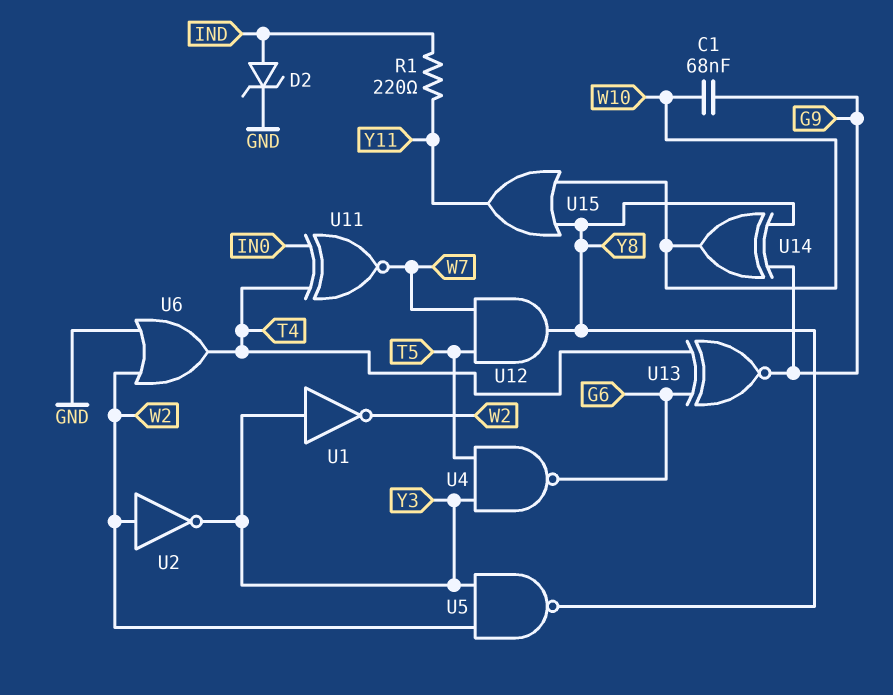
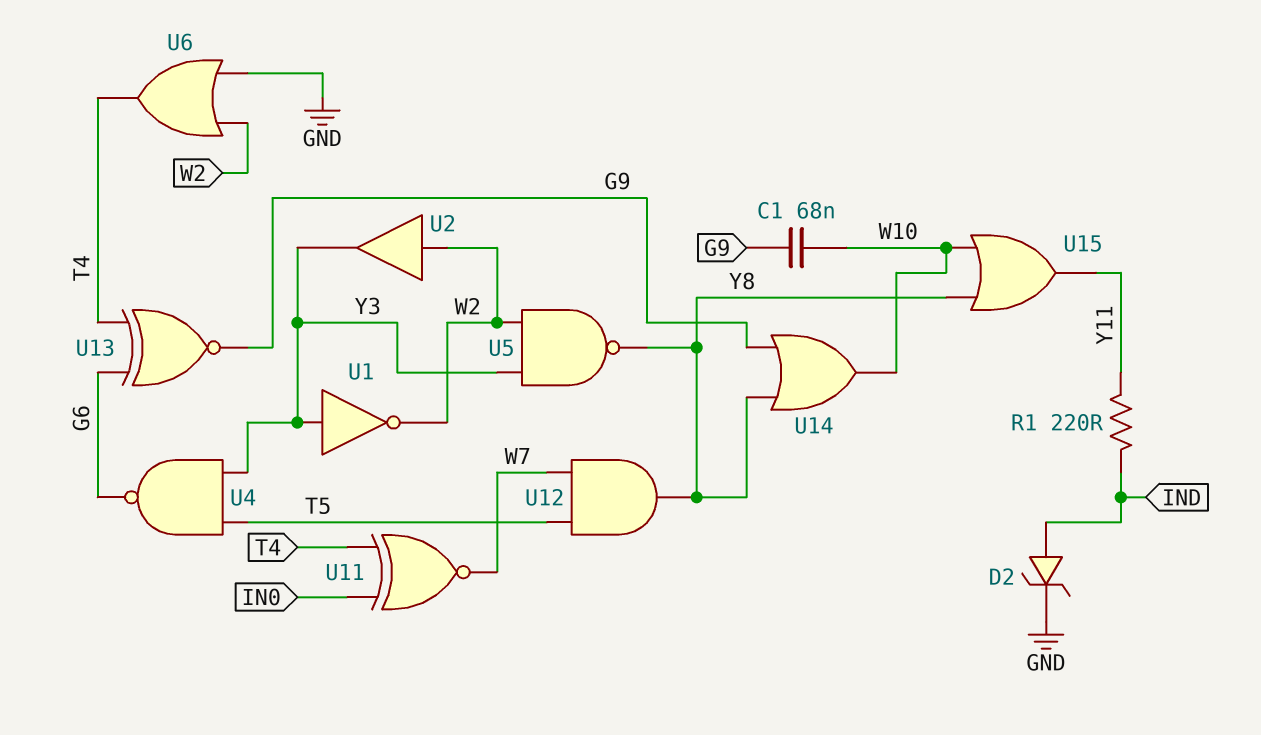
U2: NOT (in W2, out Y3) -> buffer (in W2, out Y3)
U14: XOR (in G9, in Y8, out W10) -> OR (in G9, in Y8, out W10)

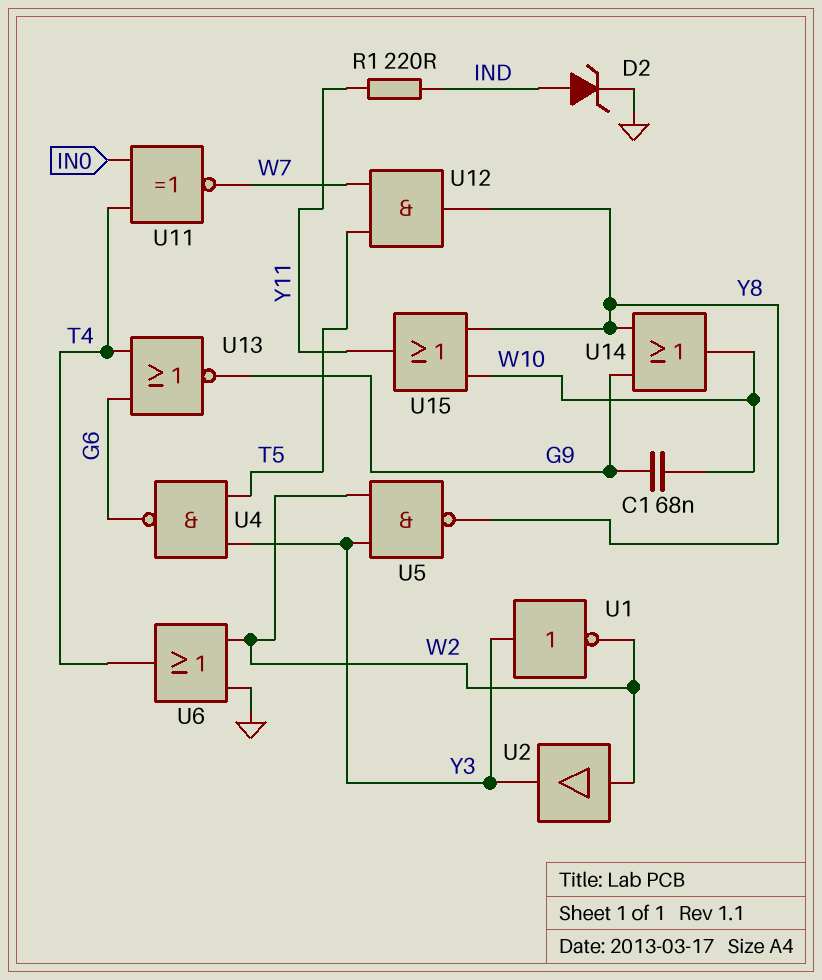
U13: XNOR (in G6, in T4, out G9) -> NOR (in G6, in T4, out G9)

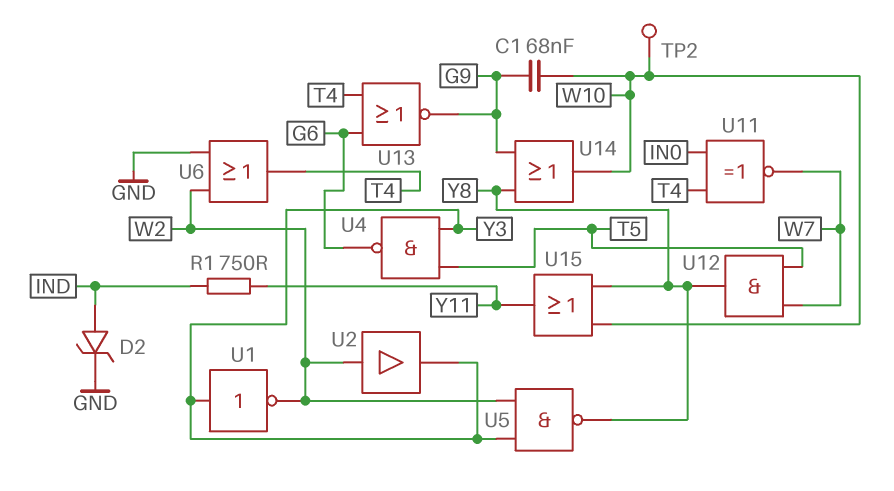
R1: 220 (IND, Y11) -> 750 (IND, Y11)
TP2: none -> test point (W10)

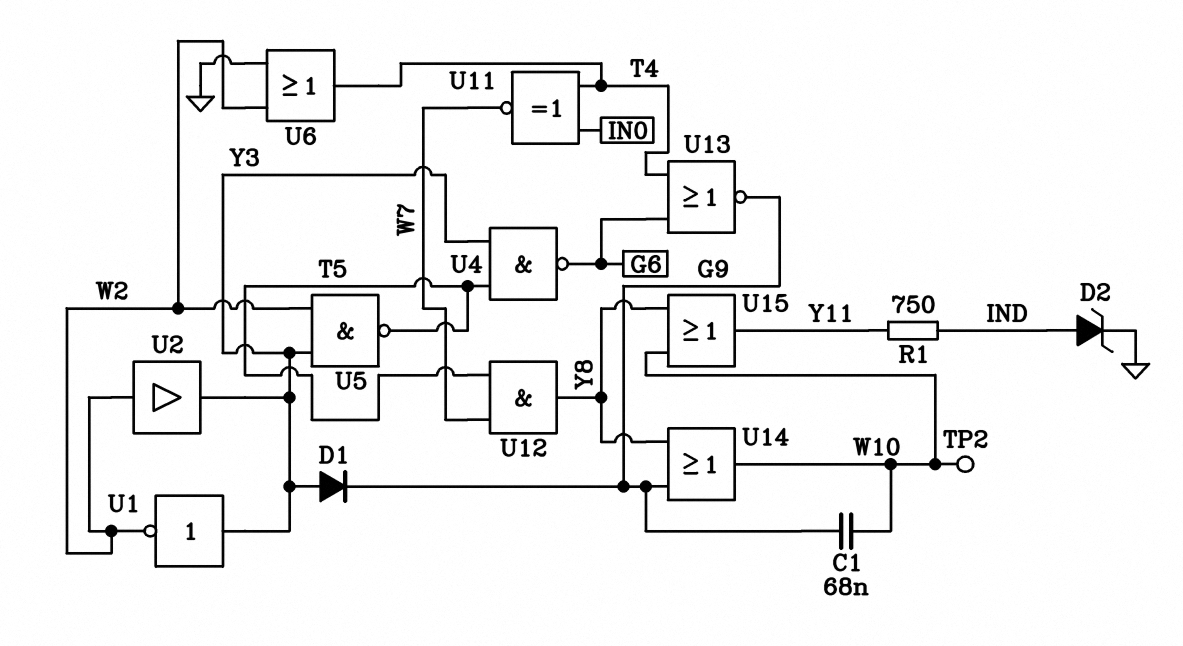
D1: none -> diode (A Y3, K G9)
U5: NAND (in W2, in Y3, out Y8) -> NAND (in W2, in Y3, out T5)

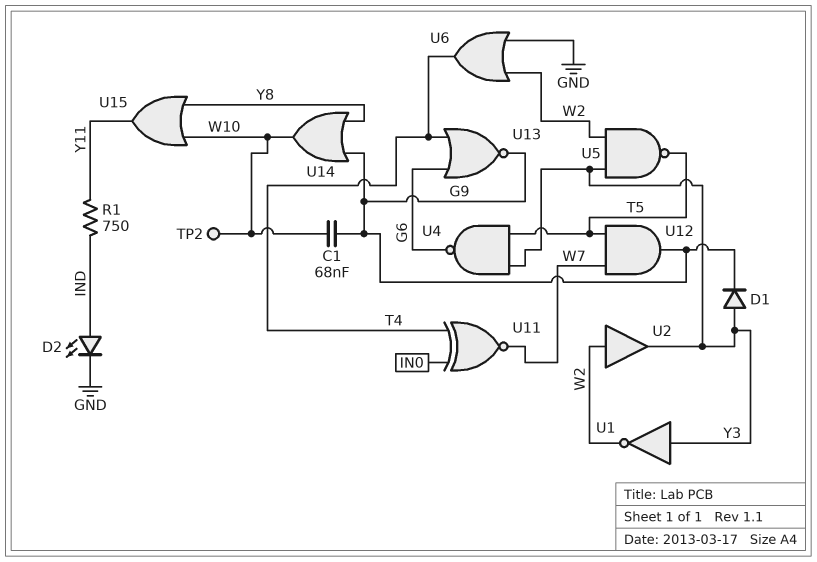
D2: zener (A IND, K GND) -> LED (A IND, K GND)
U12: AND (in T5, in W7, out Y8) -> AND (in T5, in W7, out G9)

